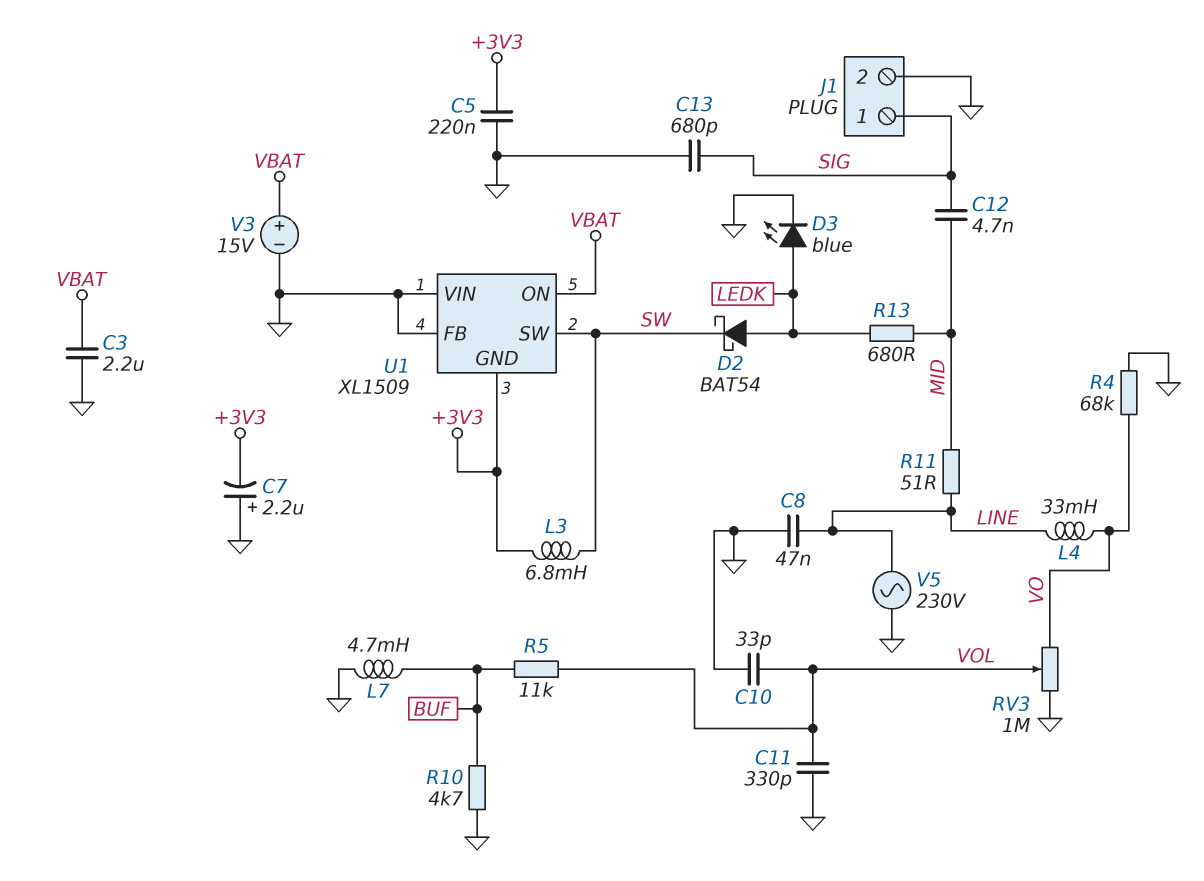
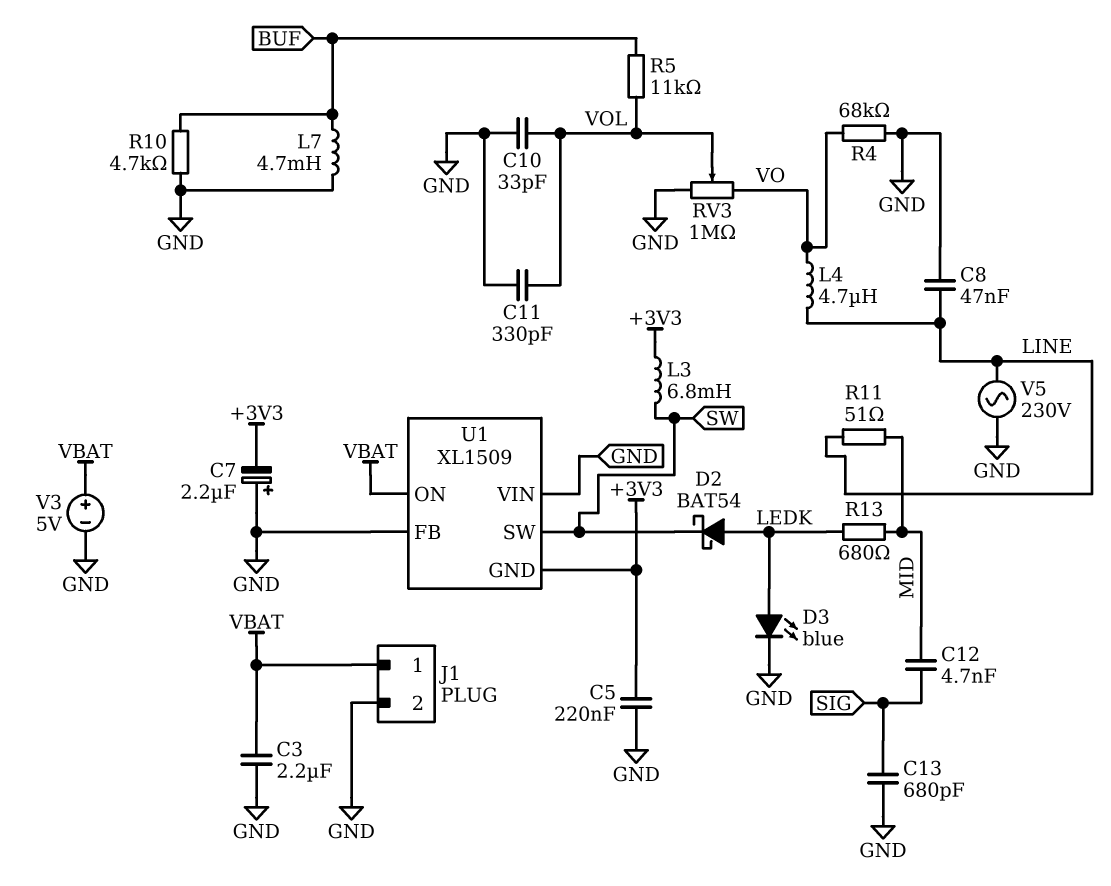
J1 pin 1: SIG -> VBAT
L4: 33mH (LINE, VO) -> 4.7uH (LINE, VO)
V3: 15V (plus VBAT, minus GND) -> 5V (plus VBAT, minus GND)

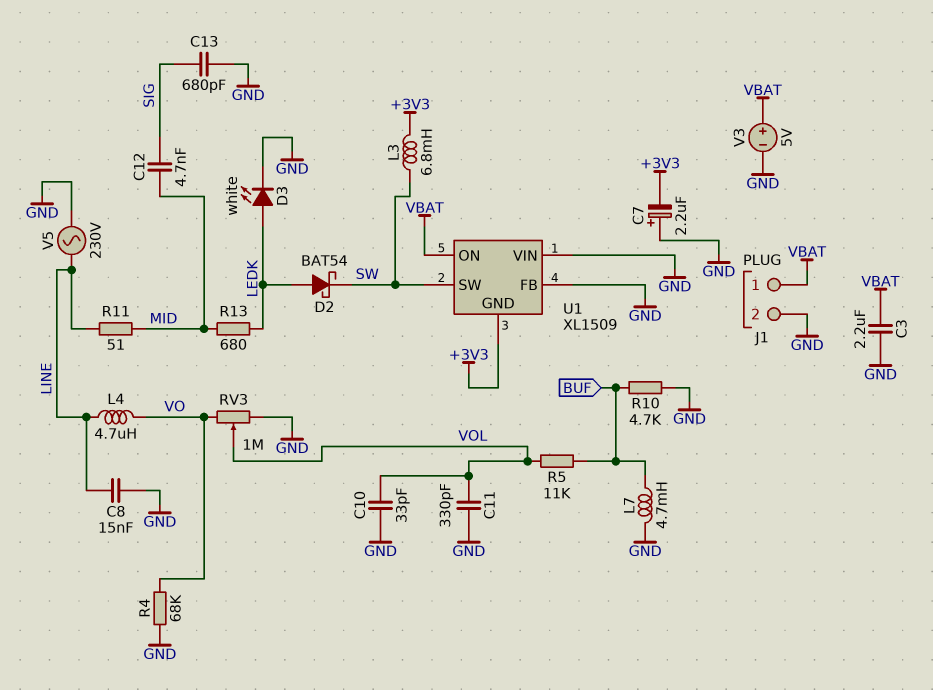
C5: 220nF (+3V3, GND) -> none
C8: 47nF (GND, LINE) -> 15nF (GND, LINE)
D3: LED blue (A LEDK, K GND) -> LED white (A LEDK, K GND)

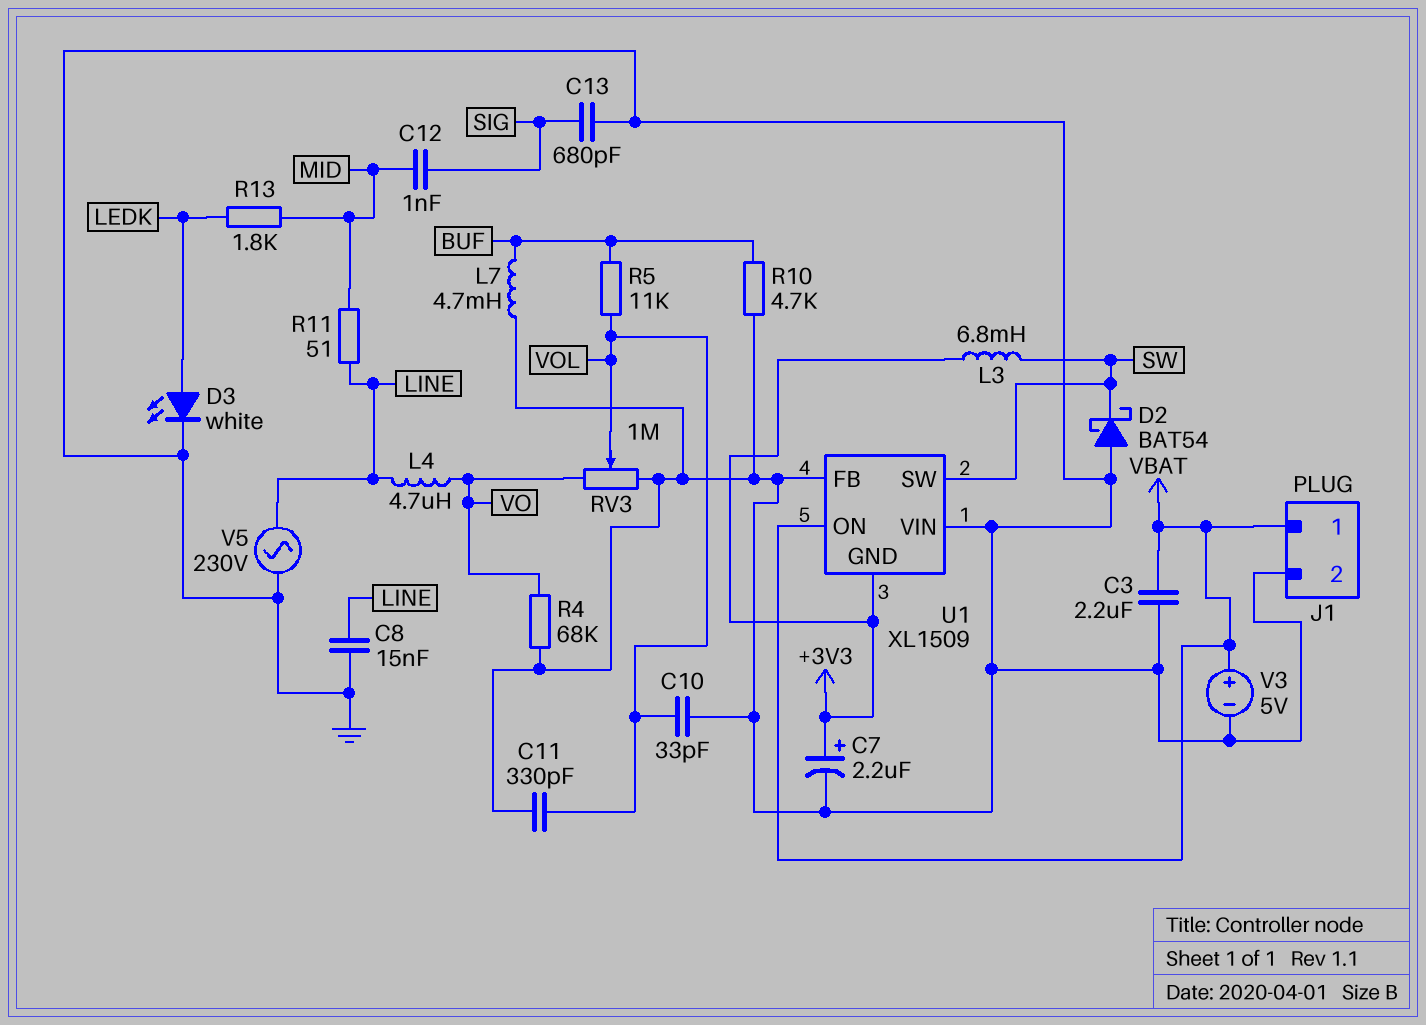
C7: 2.2uF (plus GND, minus +3V3) -> 2.2uF (plus +3V3, minus GND)
C12: 4.7nF (MID, SIG) -> 1nF (MID, SIG)
D2: schottky BAT54 (A LEDK, K SW) -> schottky BAT54 (A GND, K SW)
R13: 680 (LEDK, MID) -> 1.8k (LEDK, MID)

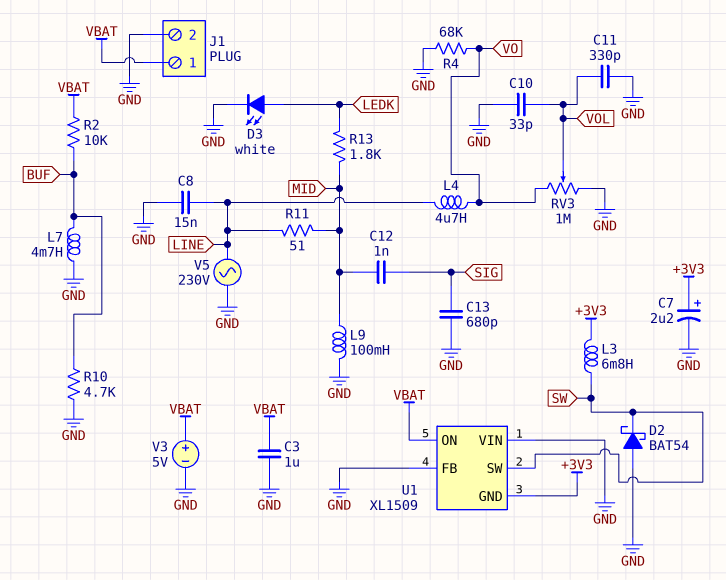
C3: 2.2uF (GND, VBAT) -> 1uF (GND, VBAT)
L9: none -> 100mH (GND, MID)
R2: none -> 10k (BUF, VBAT)
R5: 11k (BUF, VOL) -> none

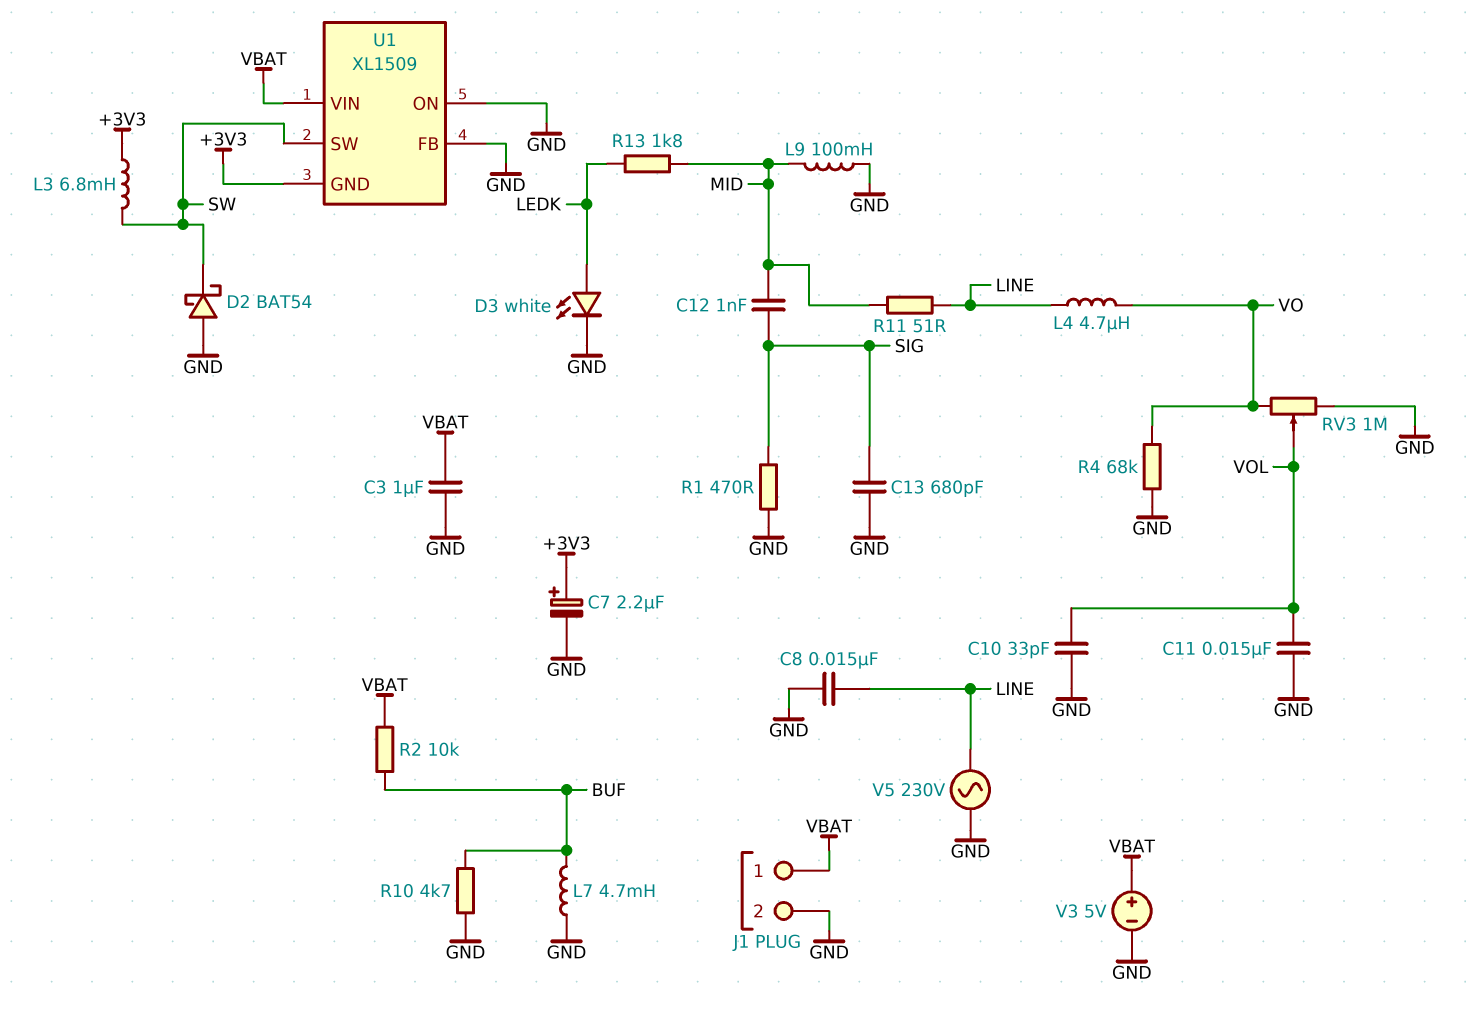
C11: 330pF (GND, VOL) -> 15nF (GND, VOL)
R1: none -> 470 (GND, SIG)
U1 pin ON: VBAT -> GND
U1 pin VIN: GND -> VBAT

